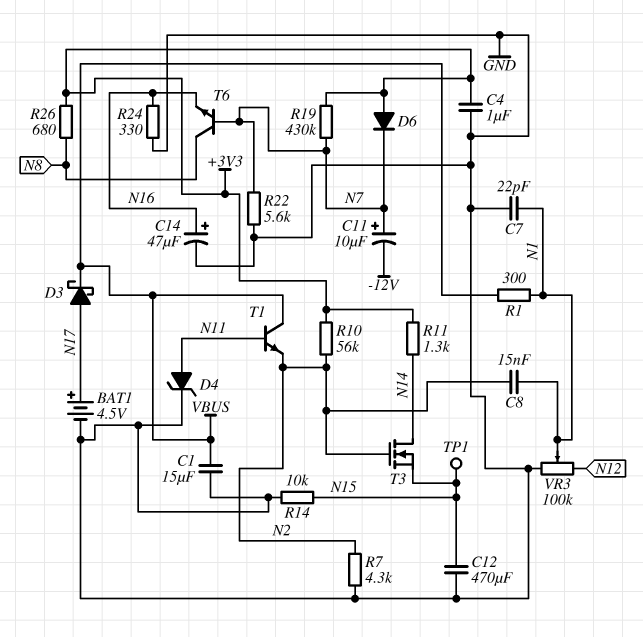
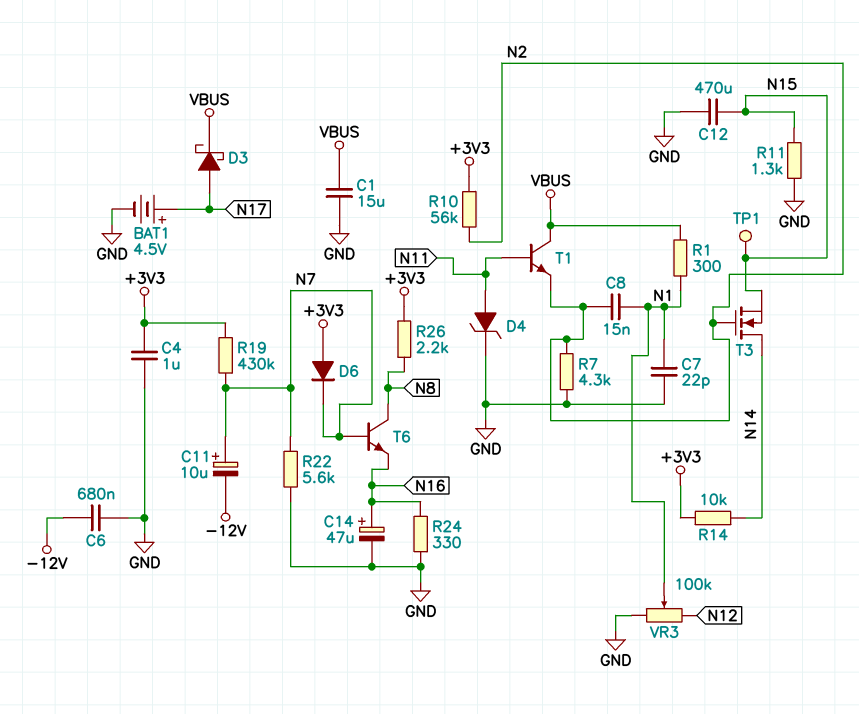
C6: none -> 680nF (-12V, GND)
R11: 1.3k (+3V3, N14) -> 1.3k (GND, N15)
R14: 10k (GND, N15) -> 10k (+3V3, N14)
R26: 680 (+3V3, N8) -> 2.2k (+3V3, N8)

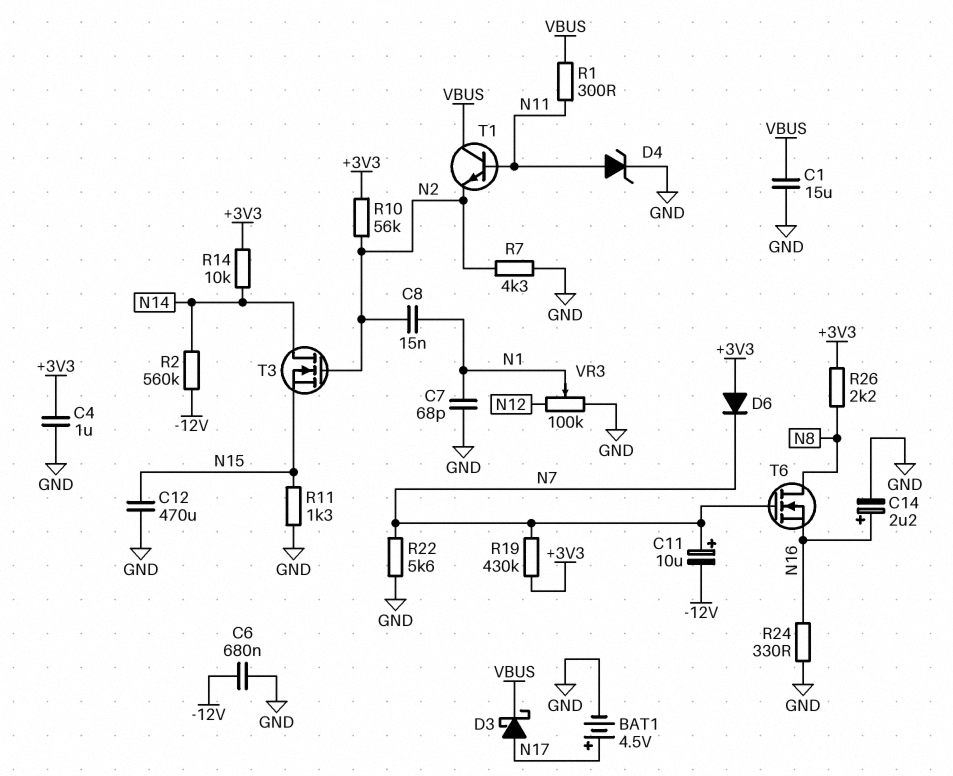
C7: 22pF (GND, N1) -> 68pF (GND, N1)
C14: 47uF (plus N16, minus GND) -> 2.2uF (plus N16, minus GND)
R1: 300 (N1, VBUS) -> 300 (N11, VBUS)
R2: none -> 560k (-12V, N14)
T6: NPN (B N7, C N8, E N16) -> NMOS (G N7, D N8, S N16)
TP1: test point (N15) -> none

